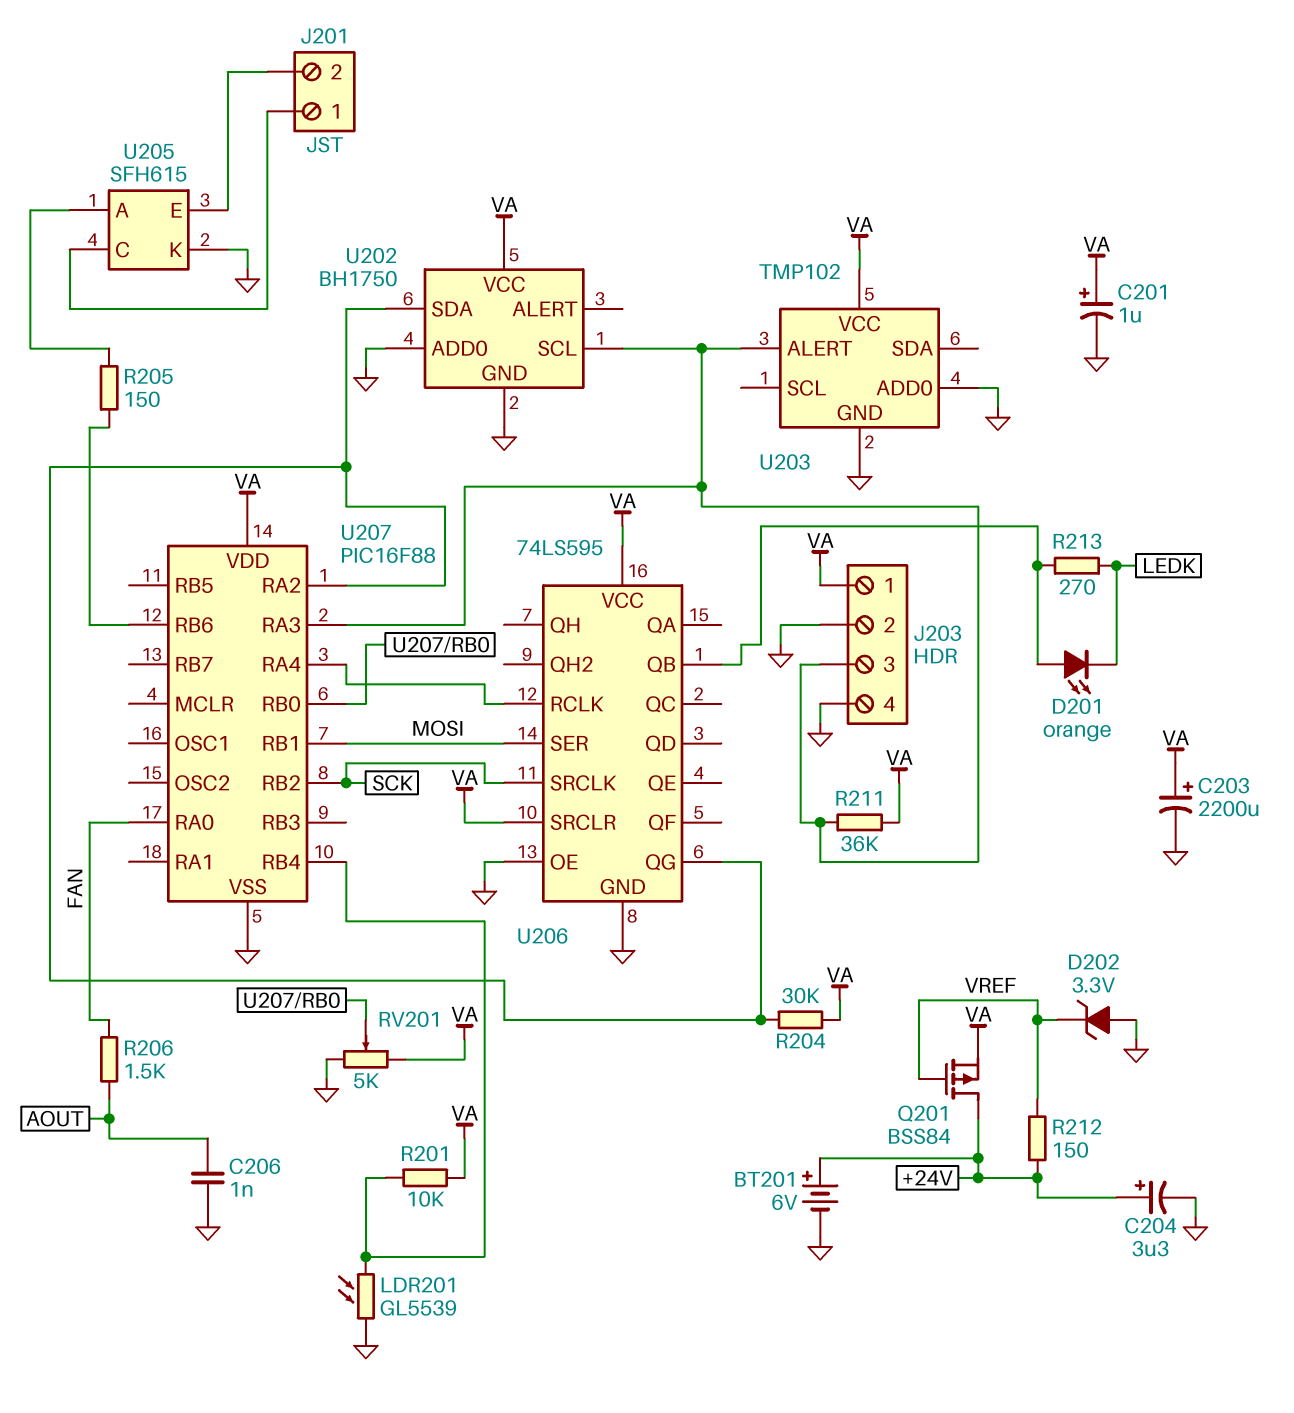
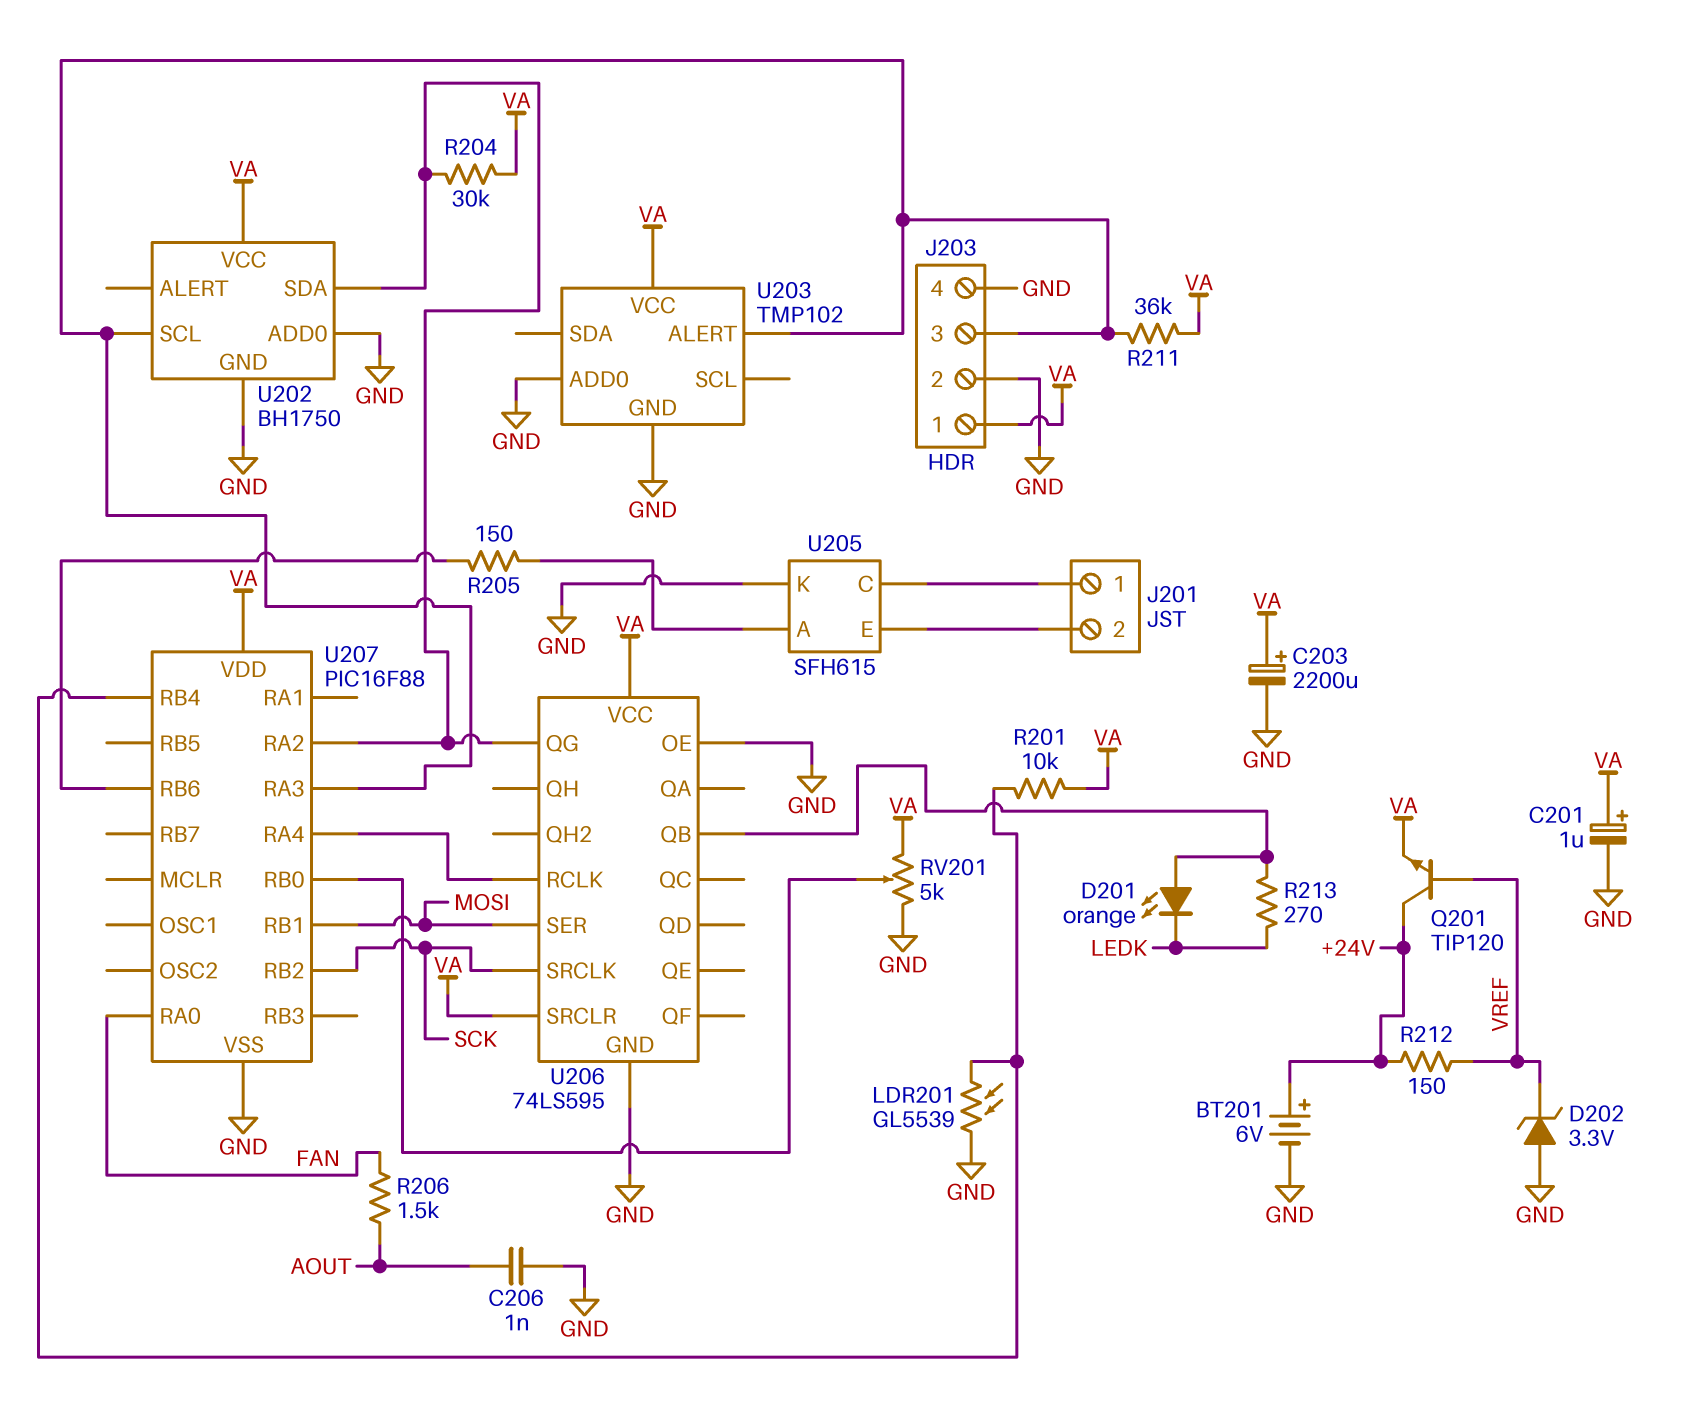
C204: 3.3uF (plus +24V, minus GND) -> none
Q201: PMOS BSS84 (G VREF, D +24V, S VA) -> NPN TIP120 (B VREF, C +24V, E VA)

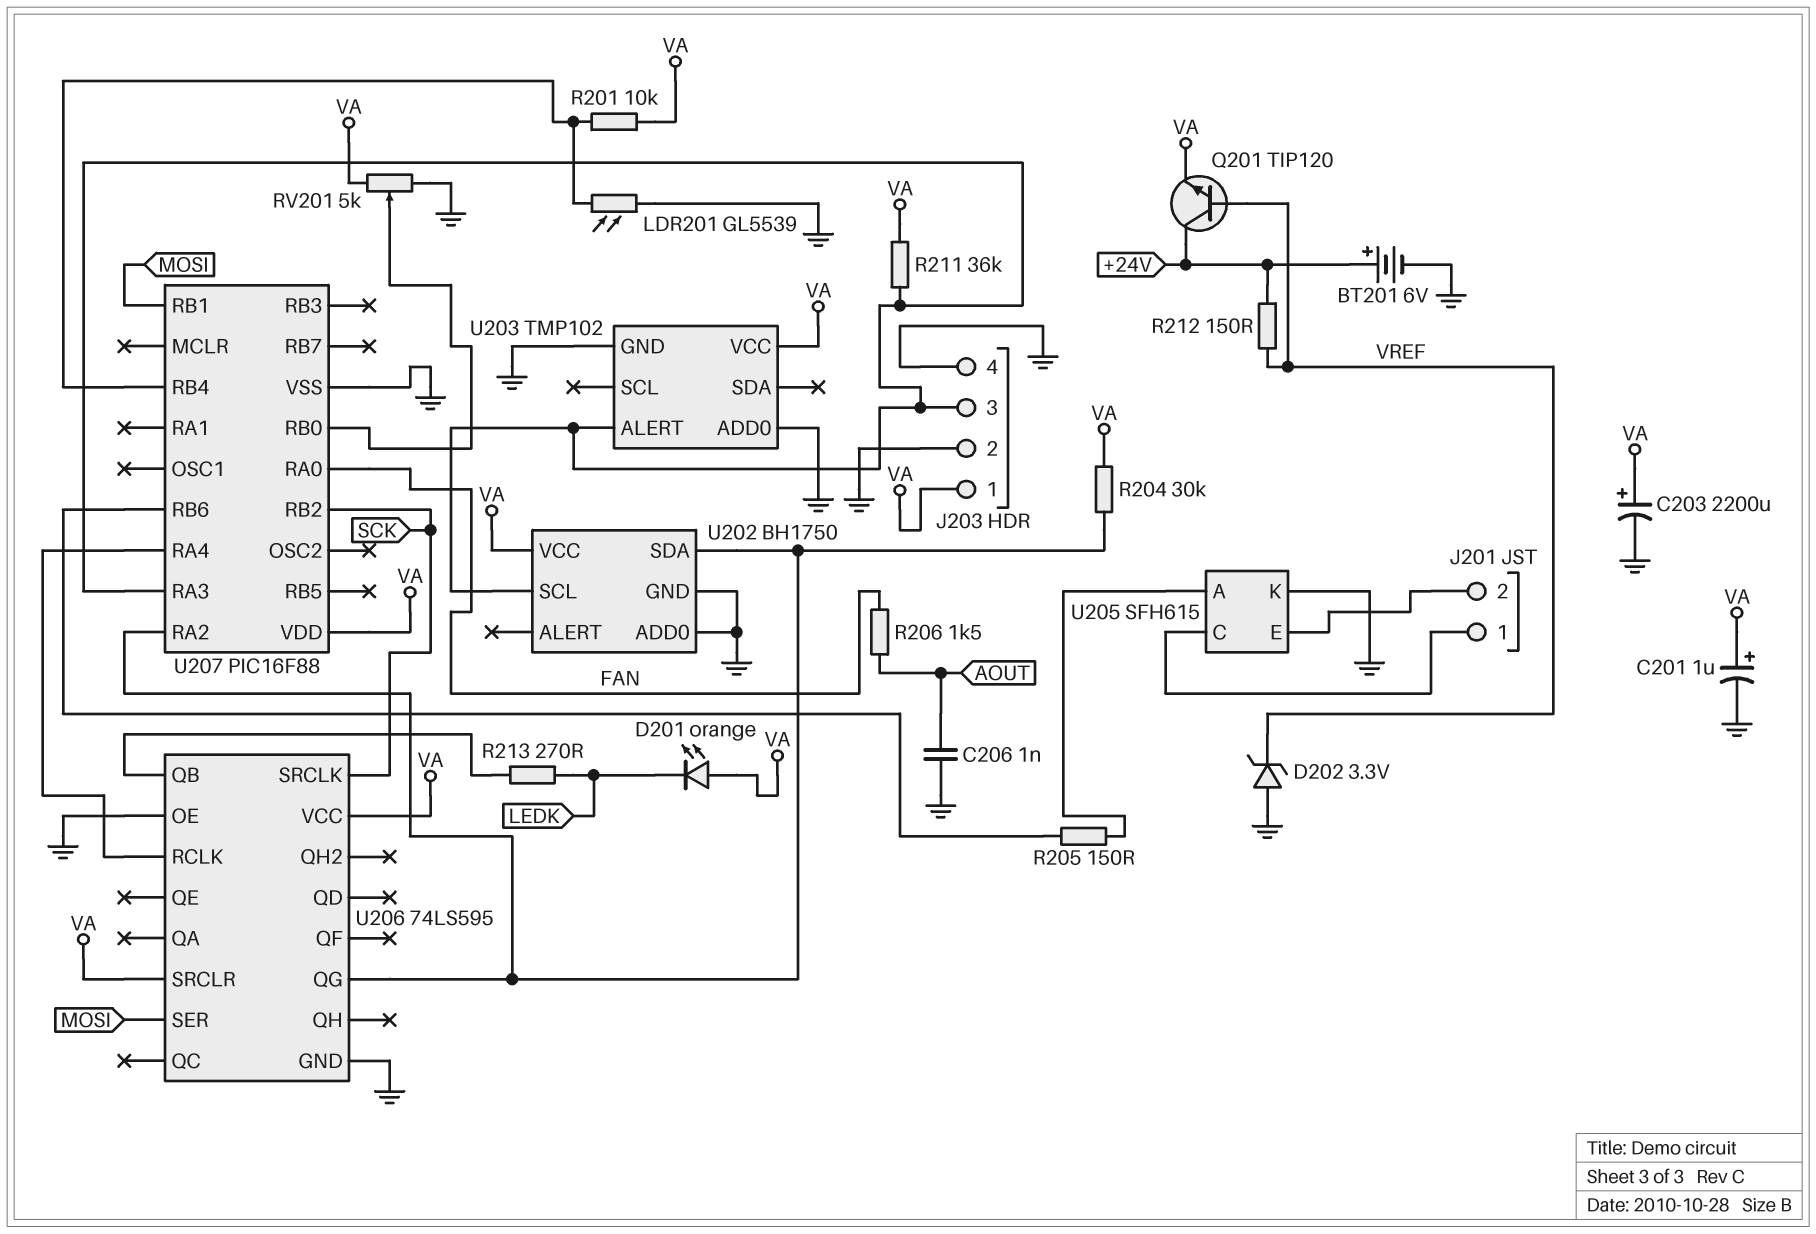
D201: LED orange (A U206/QB, K LEDK) -> LED orange (A VA, K LEDK)

